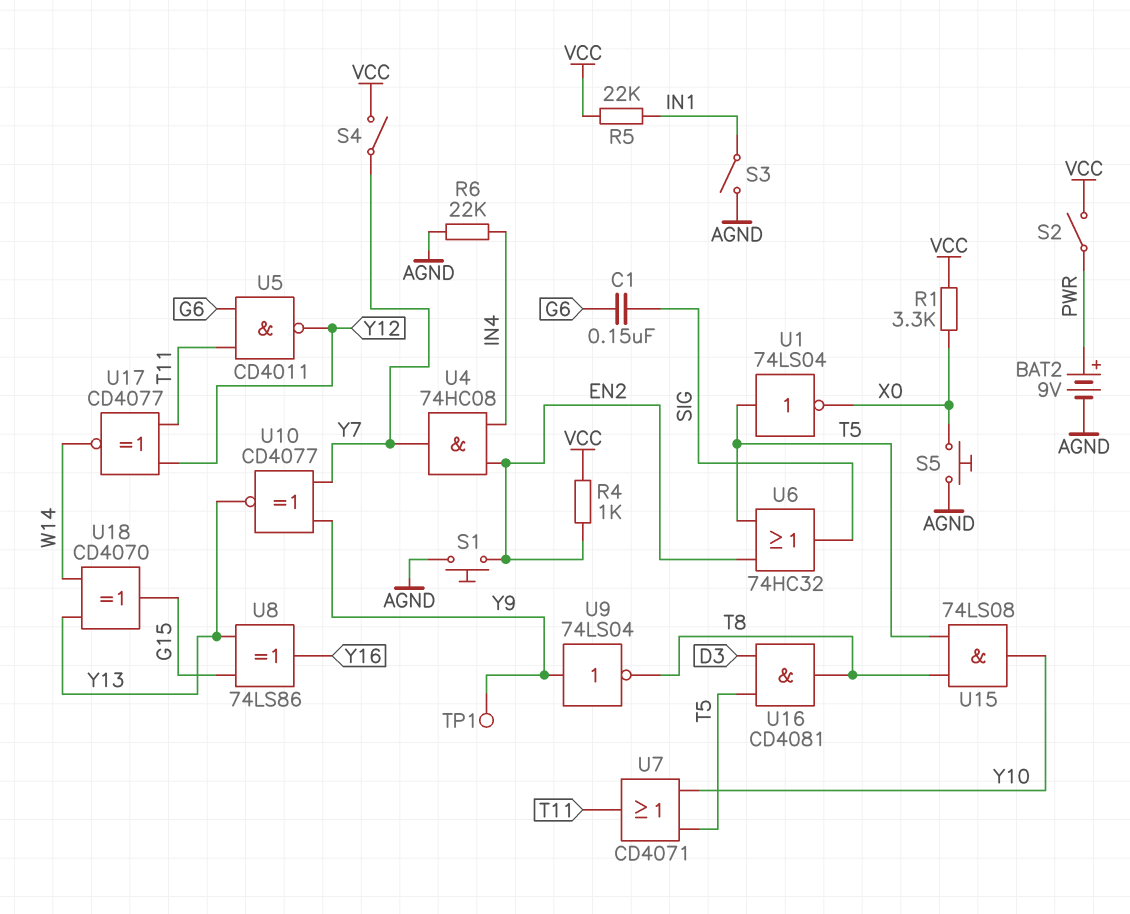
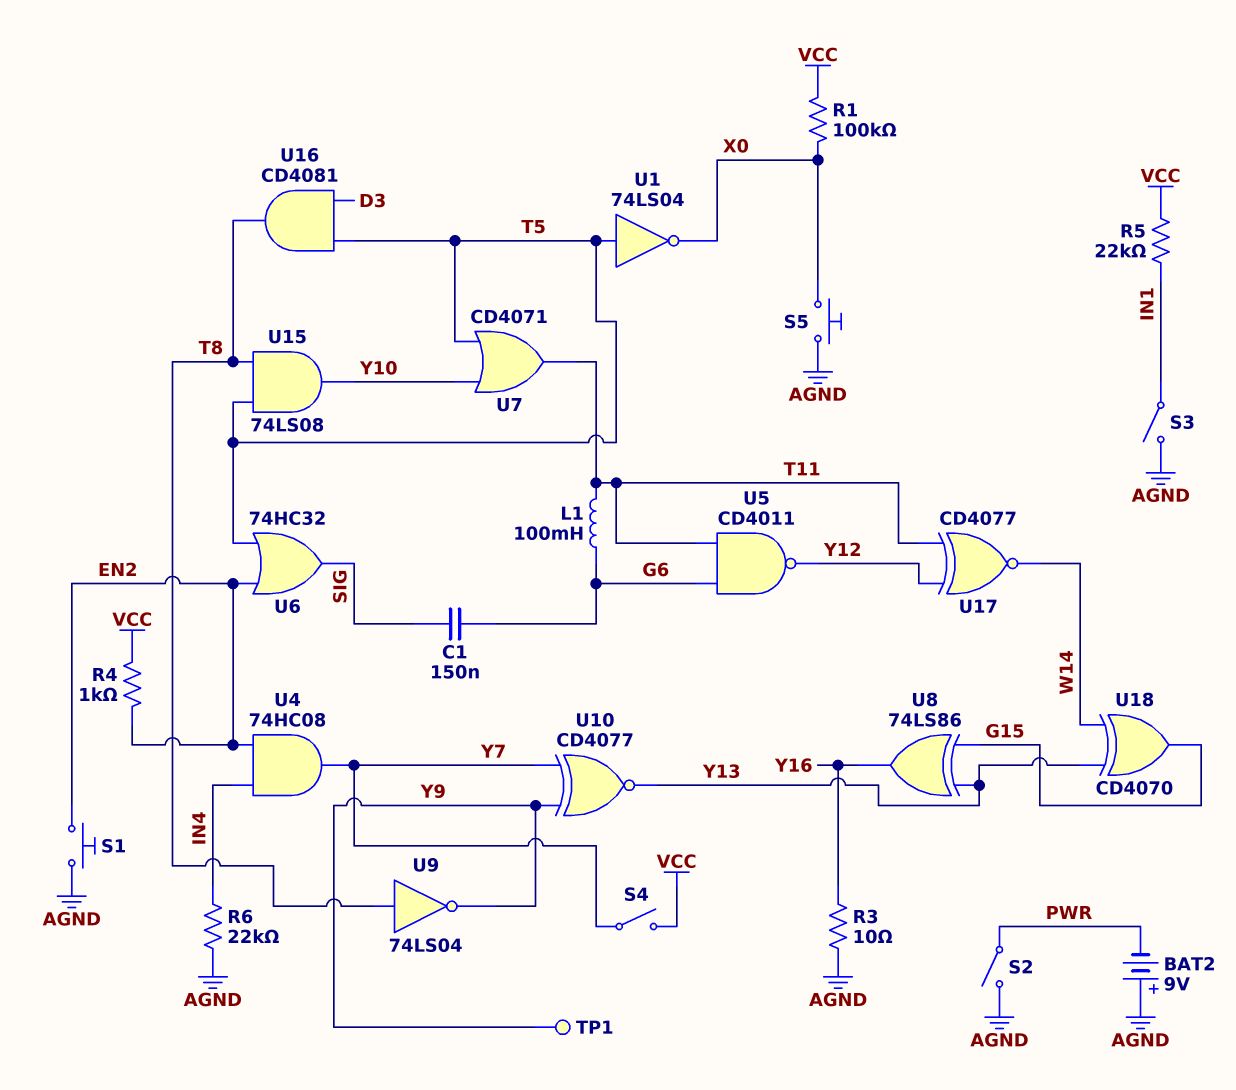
BAT2: 9V (plus PWR, minus AGND) -> 9V (plus AGND, minus PWR)
L1: none -> 100mH (G6, T11)
R1: 3.3k (VCC, X0) -> 100k (VCC, X0)
R3: none -> 10 (AGND, Y16)
S2: switch (PWR, VCC) -> switch (AGND, PWR)
U9: NOT 74LS04 (in Y9, out T8) -> NOT 74LS04 (in T8, out Y9)

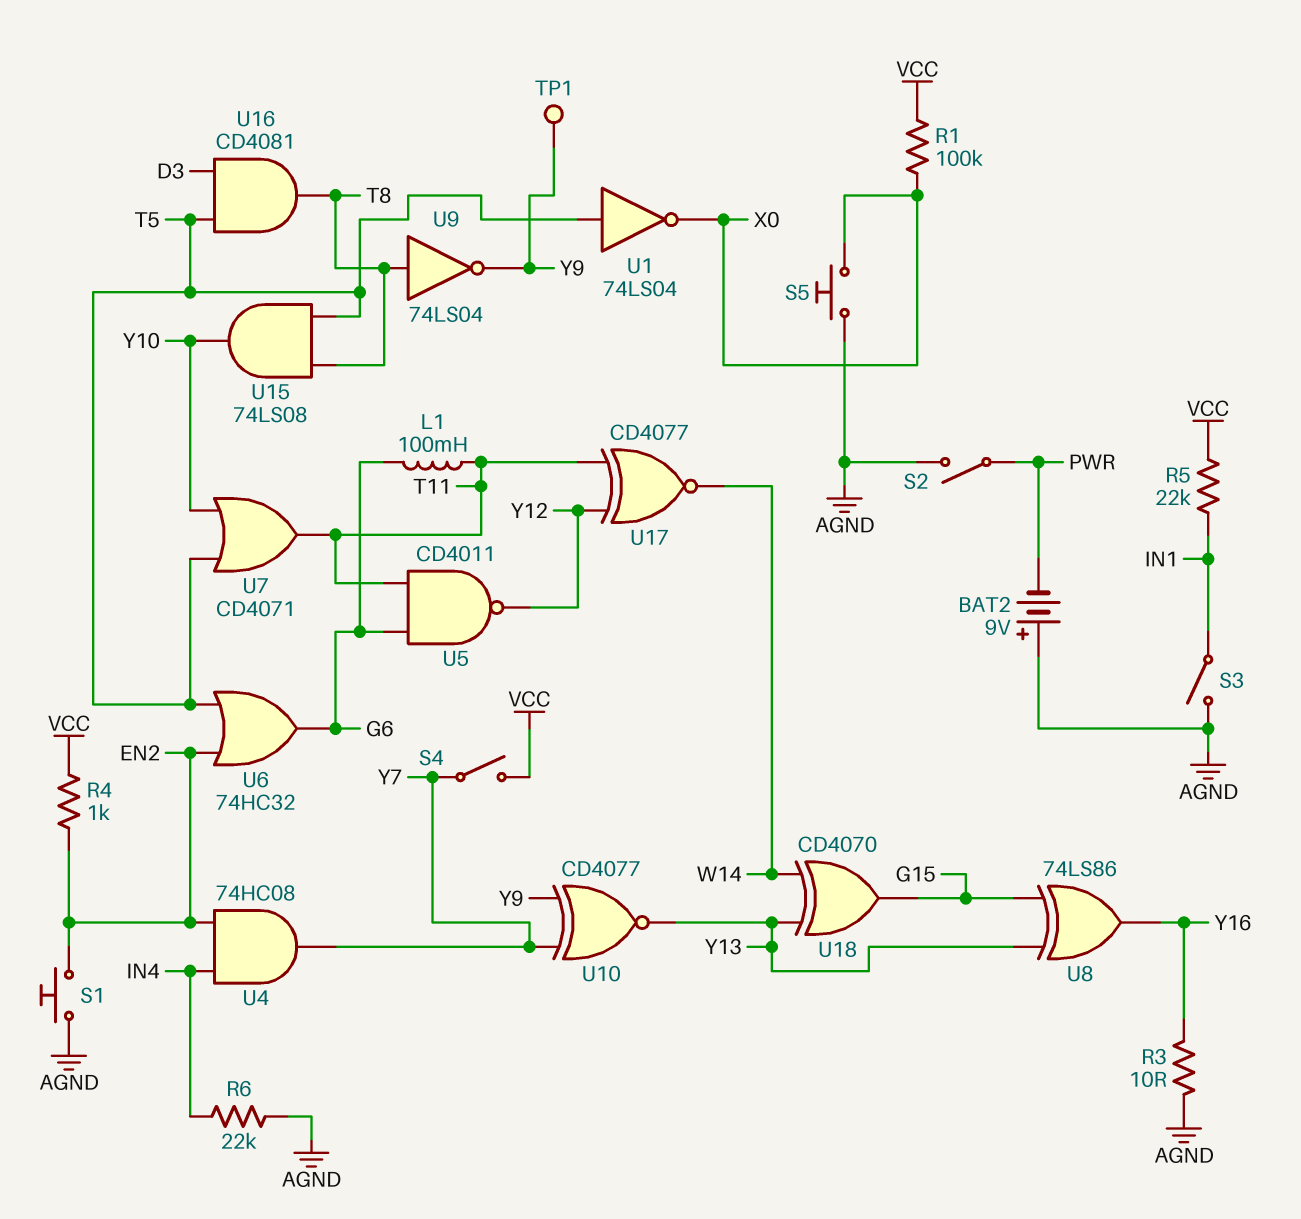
C1: 150nF (G6, SIG) -> none
U6: OR 74HC32 (in EN2, in T5, out SIG) -> OR 74HC32 (in EN2, in T5, out G6)

